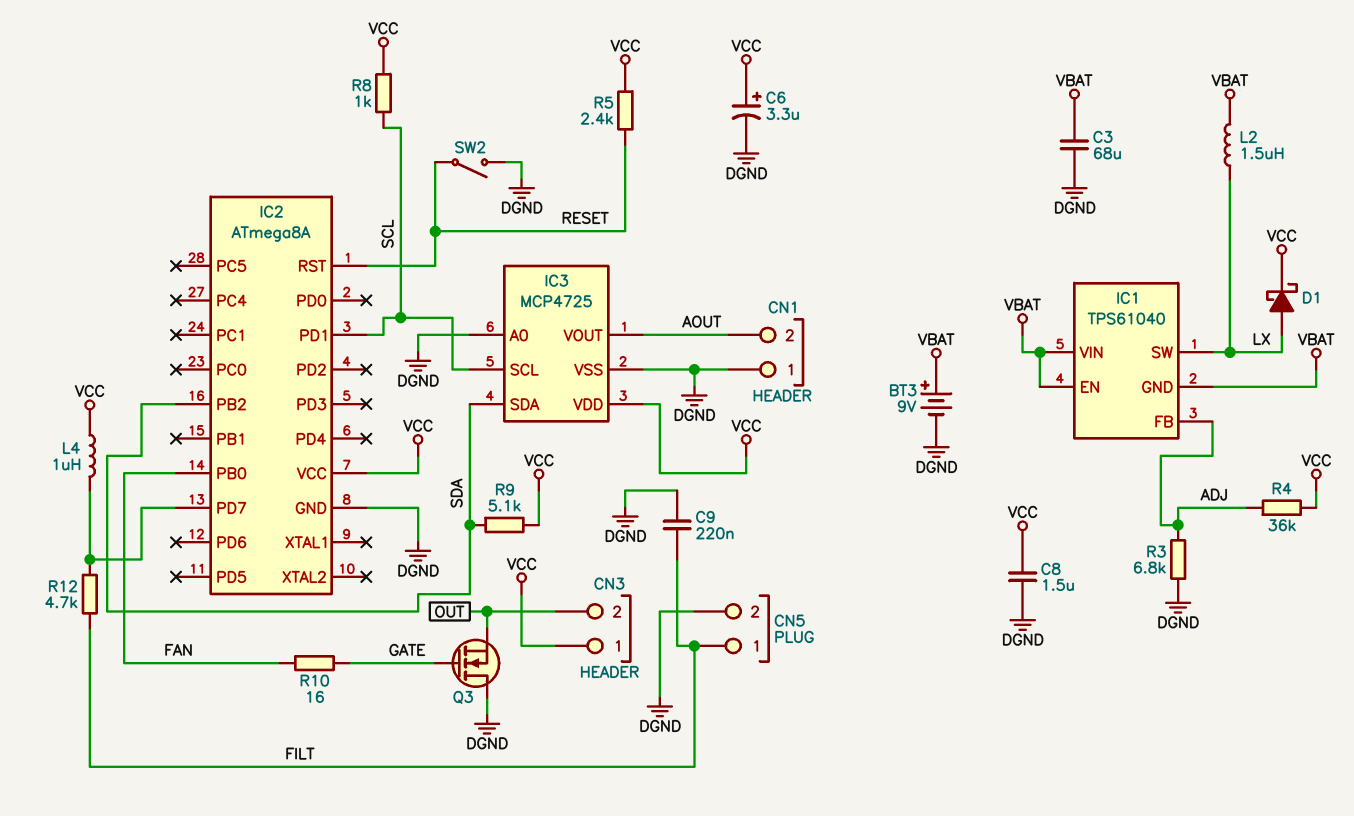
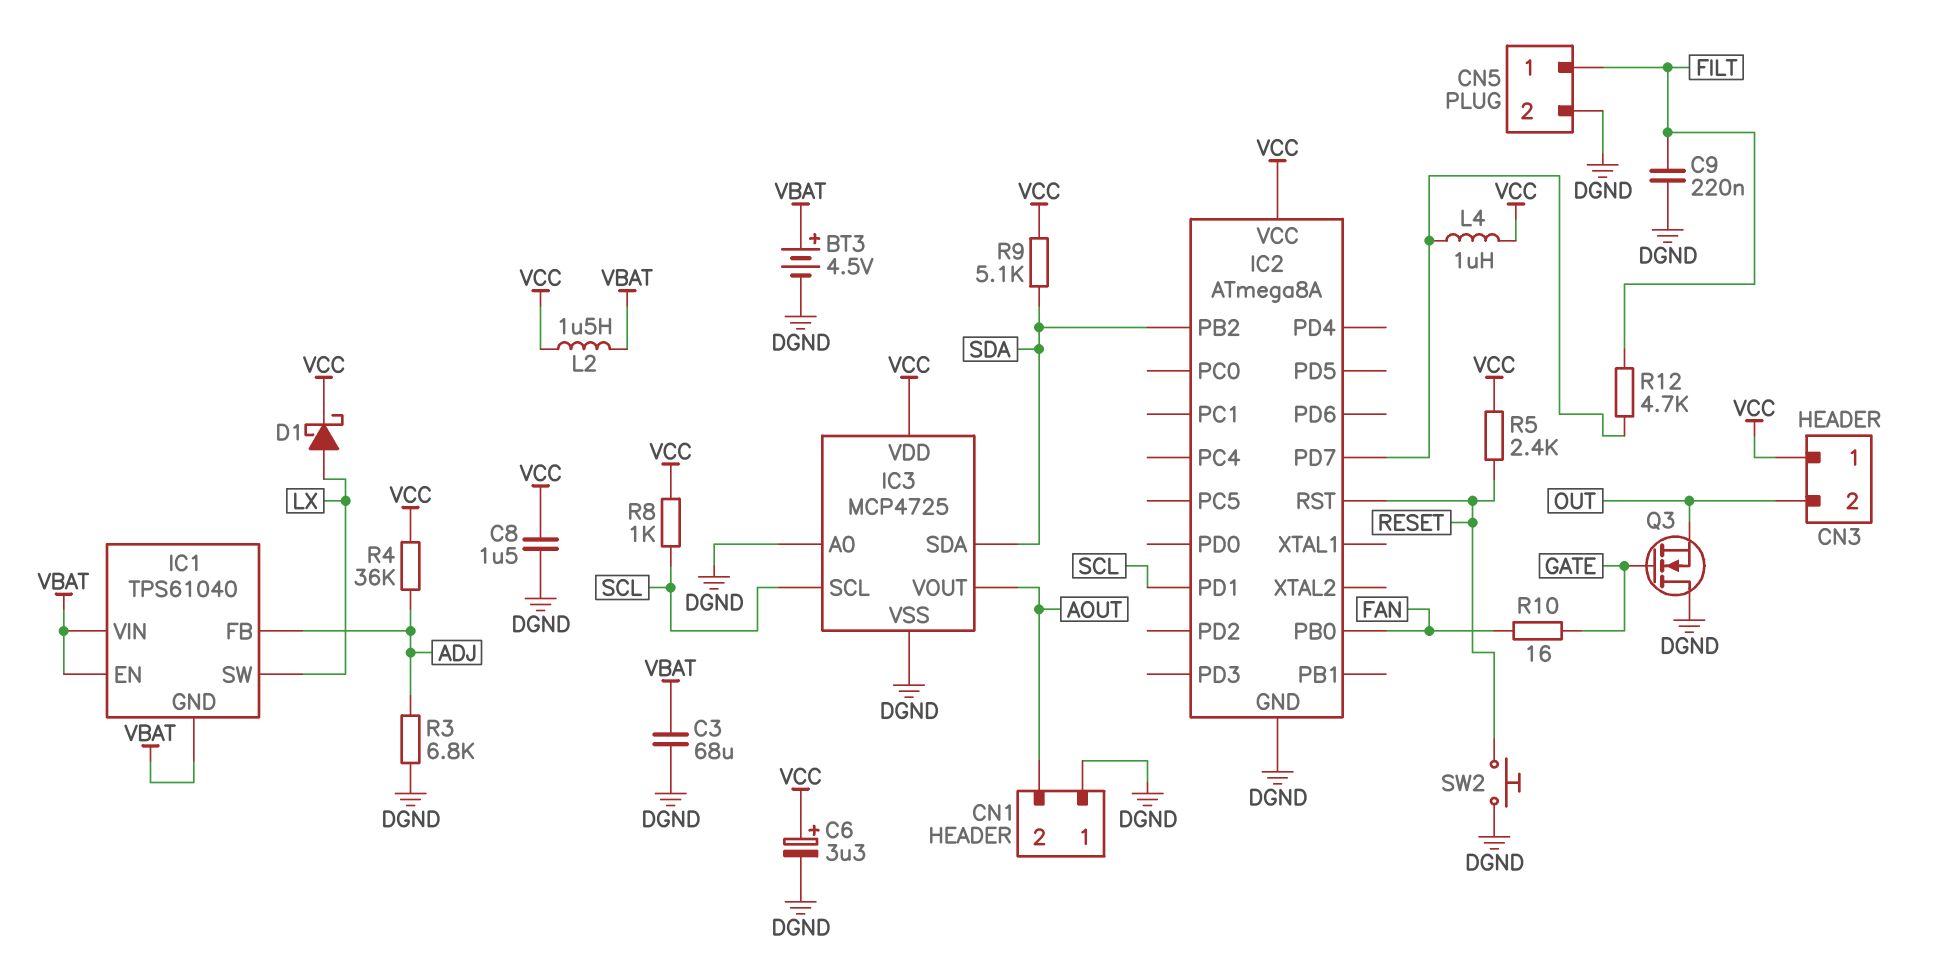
BT3: 9V (plus VBAT, minus DGND) -> 4.5V (plus VBAT, minus DGND)
L2: 1.5uH (LX, VBAT) -> 1.5uH (VBAT, VCC)
SW2: switch (DGND, RESET) -> button (DGND, RESET)

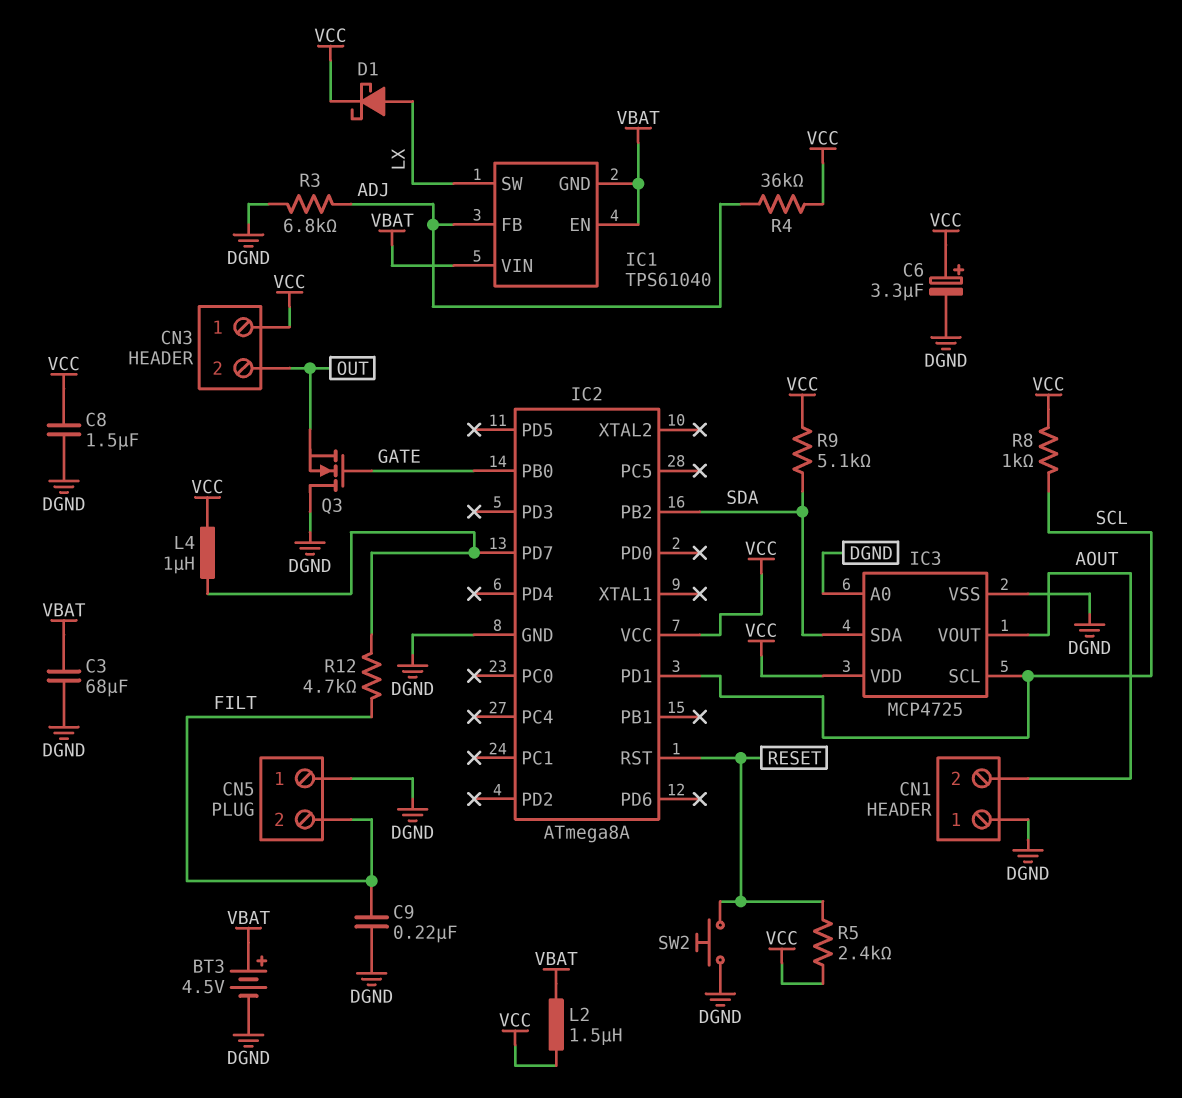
CN5 pin 1: FILT -> DGND
CN5 pin 2: DGND -> FILT
IC2 pin PB0: FAN -> GATE
R10: 16 (FAN, GATE) -> none

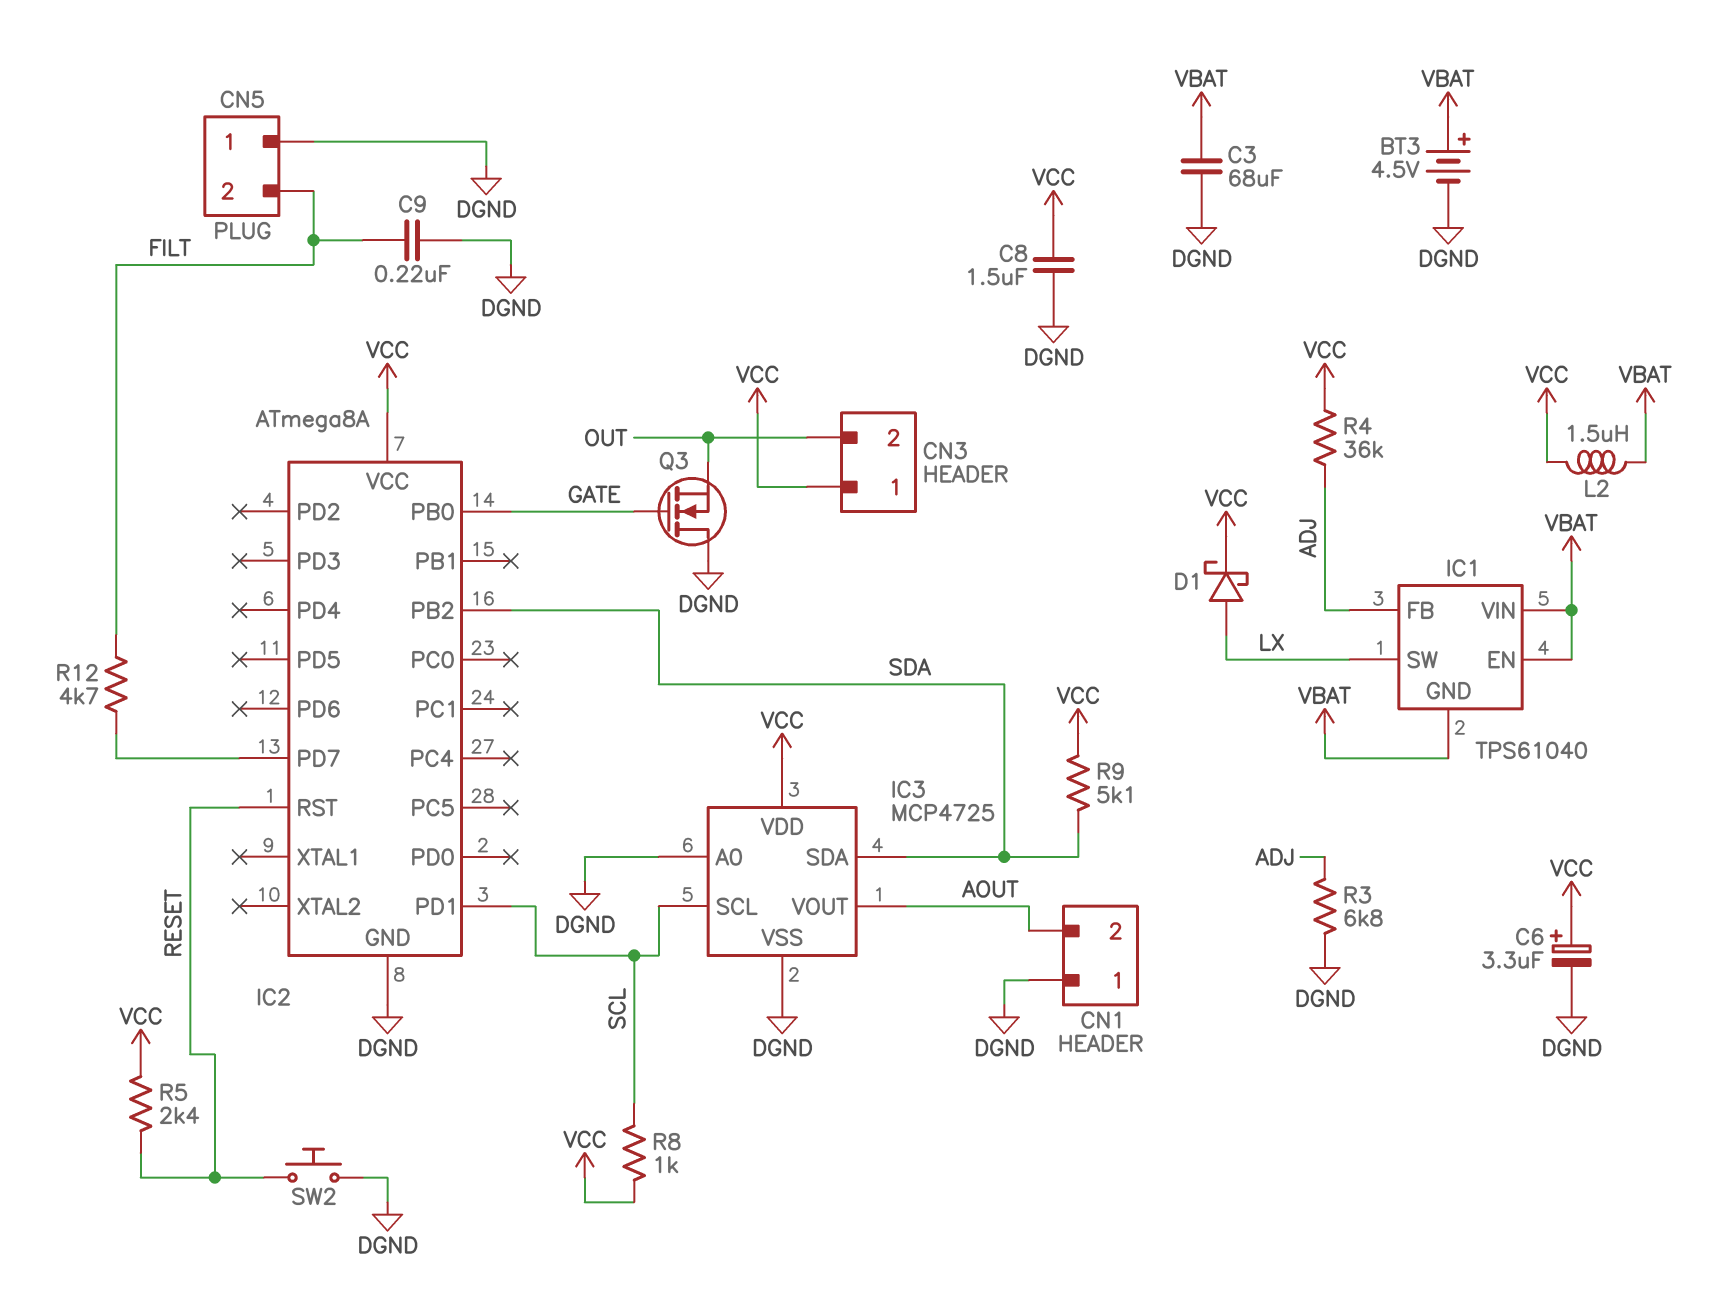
L4: 1uH (IC2/PD7, VCC) -> none

